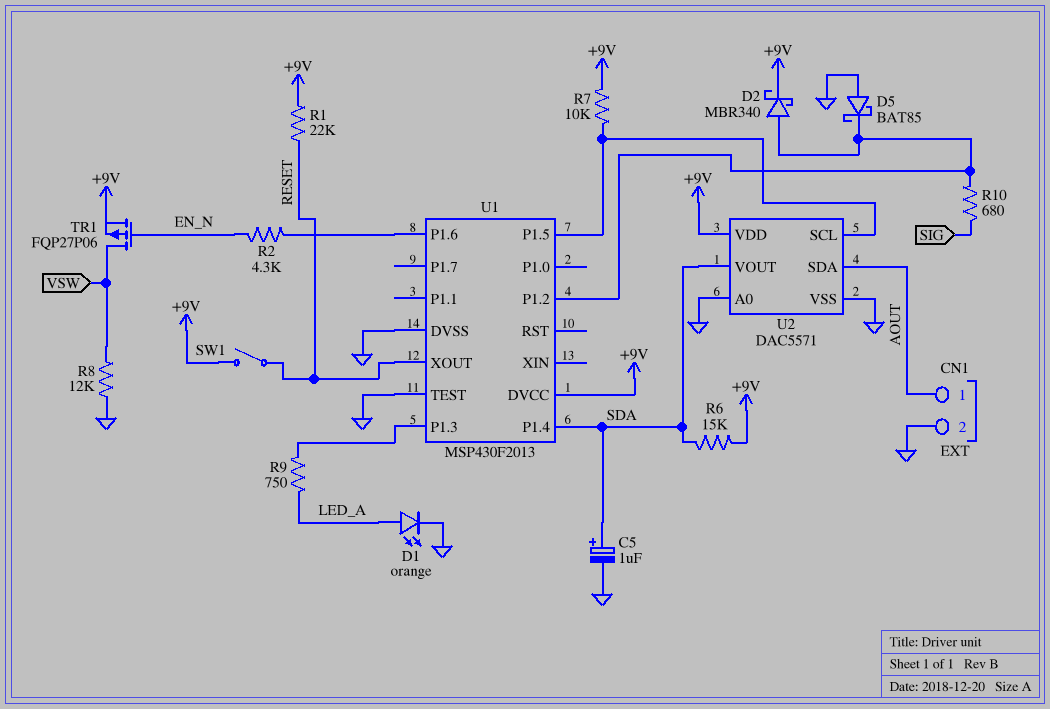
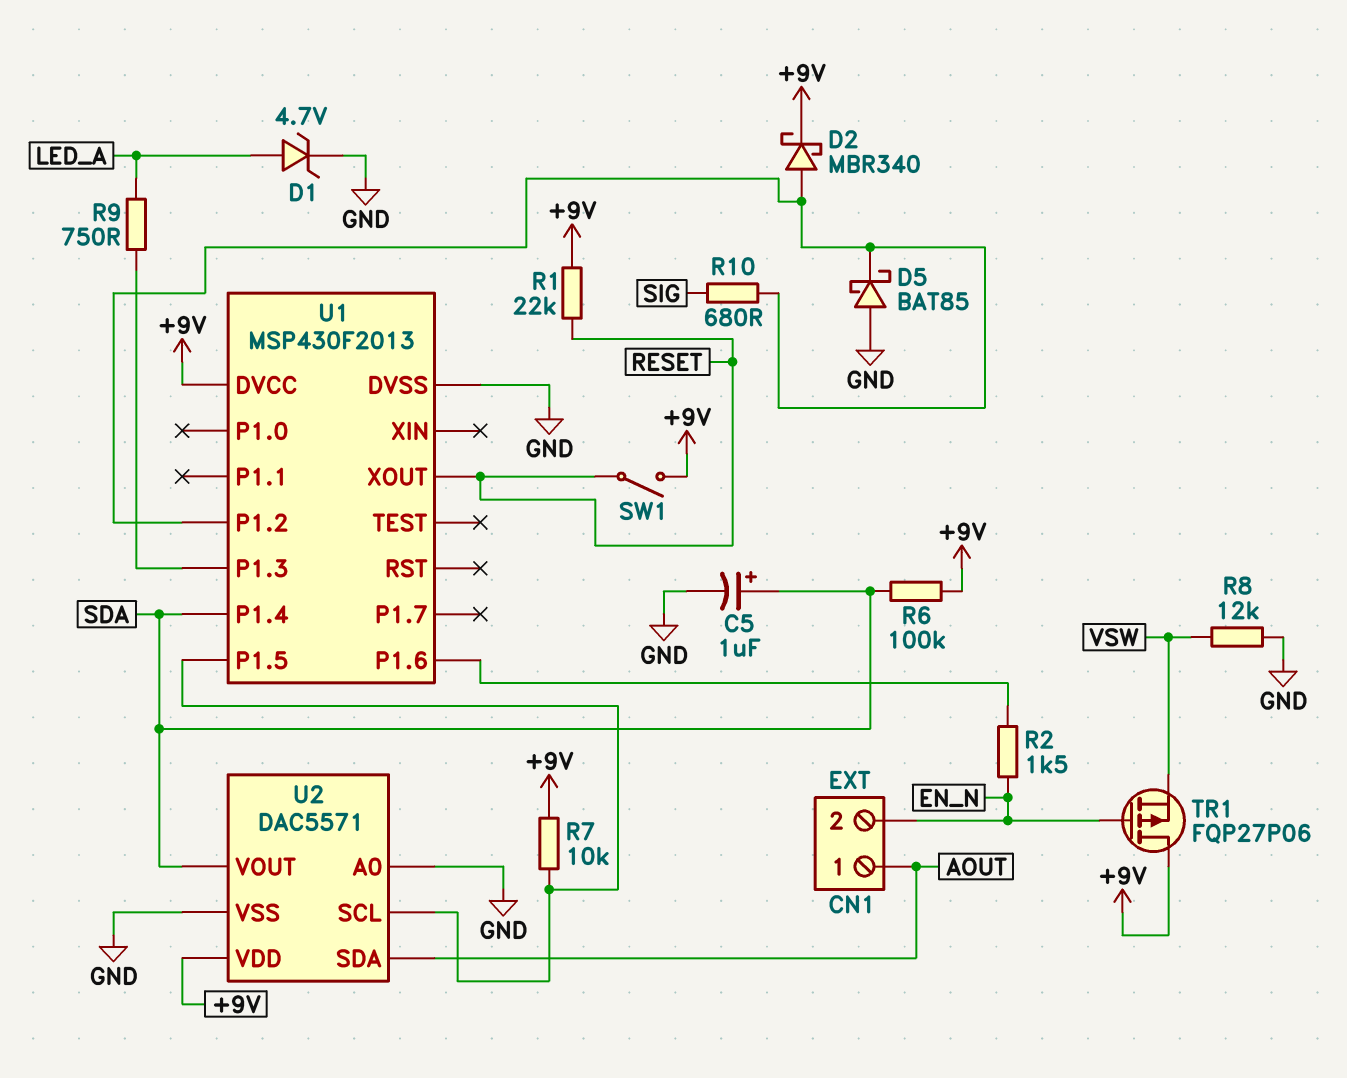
CN1 pin 2: GND -> EN_N
D1: LED orange (A LED_A, K GND) -> zener 4.7V (A LED_A, K GND)
R2: 4.3k (EN_N, U1/P1.6) -> 1.5k (EN_N, U1/P1.6)
R6: 15k (+9V, SDA) -> 100k (+9V, SDA)
TR1: PMOS FQP27P06 (G EN_N, D VSW, S +9V) -> PMOS FQP27P06 (G EN_N, D +9V, S VSW)
U1 pin TEST: GND -> none

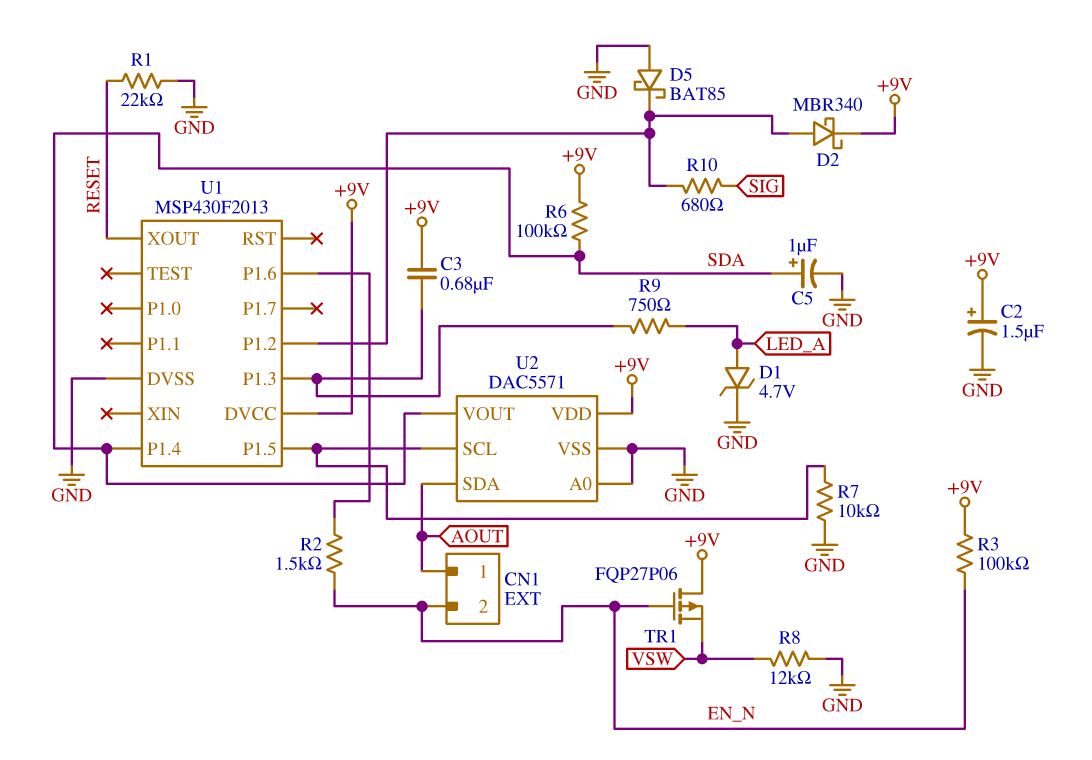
C2: none -> 1.5uF (plus +9V, minus GND)
C3: none -> 680nF (+9V, U1/P1.3)
R1: 22k (+9V, RESET) -> 22k (GND, RESET)
R3: none -> 100k (+9V, EN_N)
R7: 10k (+9V, U1/P1.5) -> 10k (GND, U1/P1.5)
SW1: switch (+9V, RESET) -> none

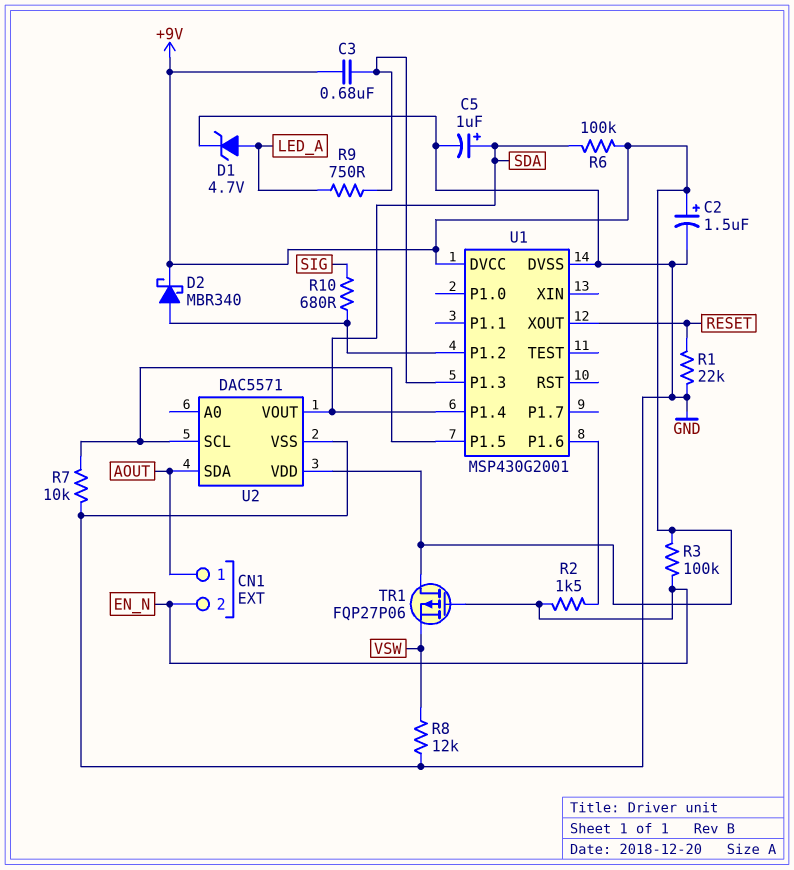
D5: schottky BAT85 (A GND, K U1/P1.2) -> none
U1: MSP430F2013 -> MSP430G2001
U2 pin A0: GND -> none

